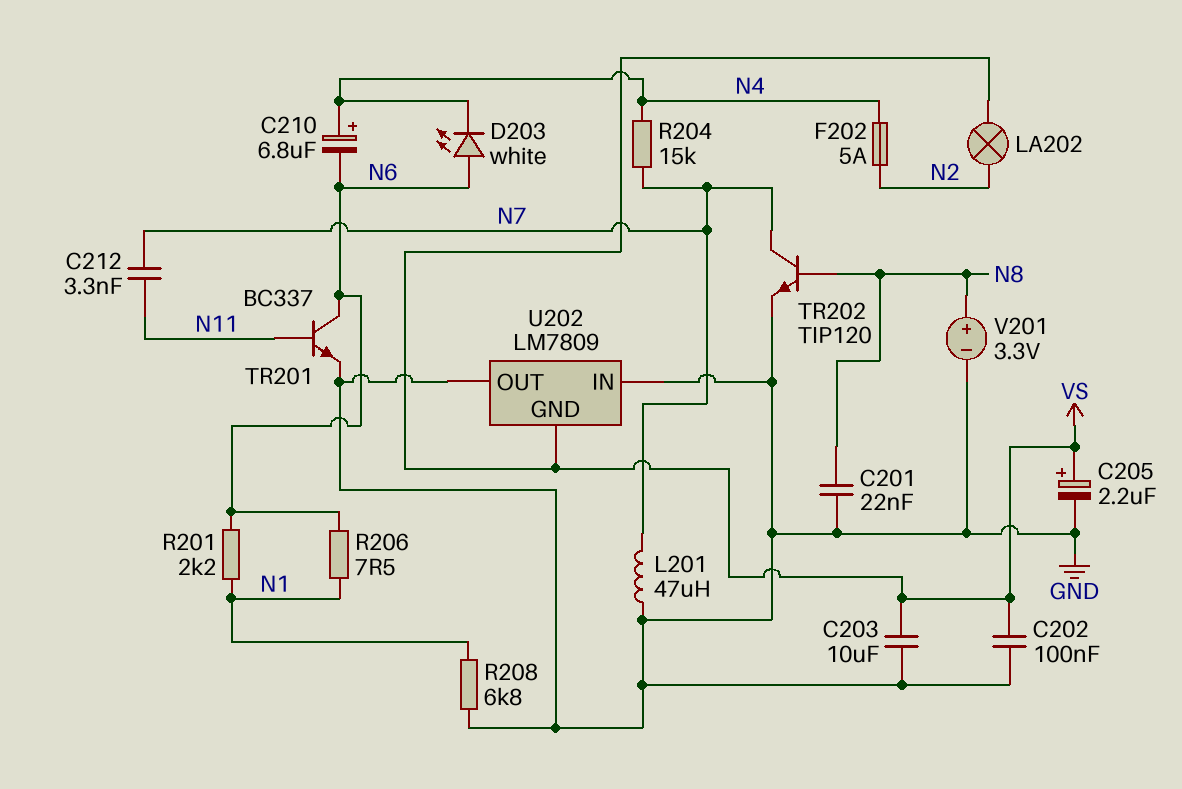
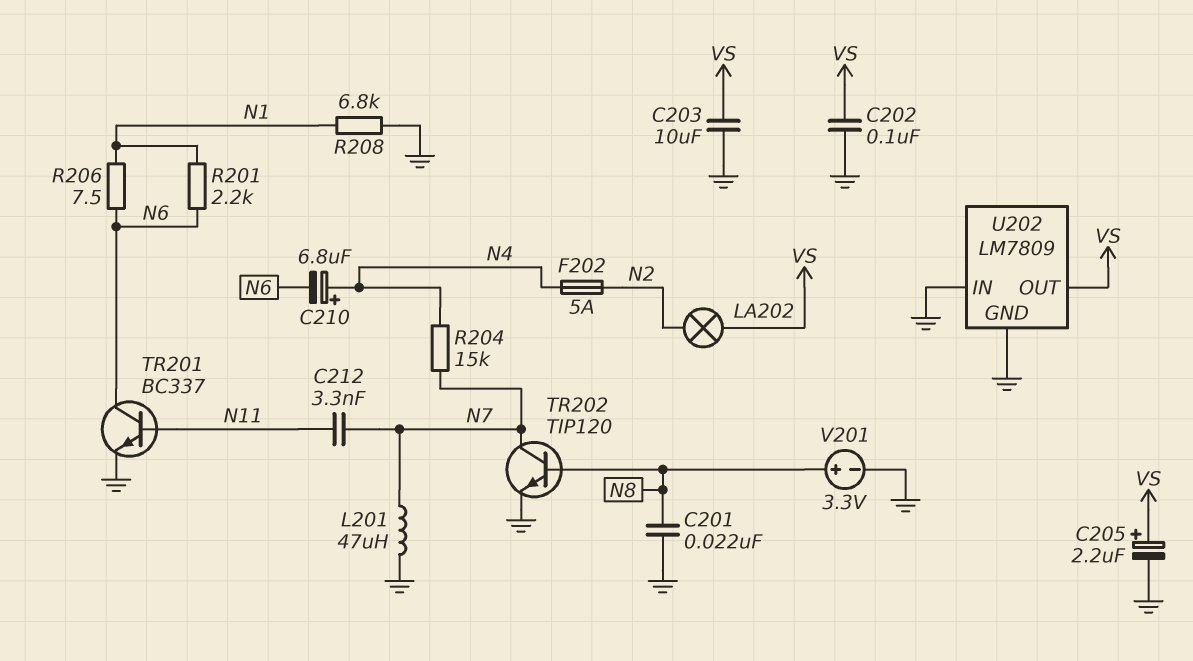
D203: LED white (A N6, K N4) -> none
U202 pin GND: VS -> GND
U202 pin OUT: GND -> VS

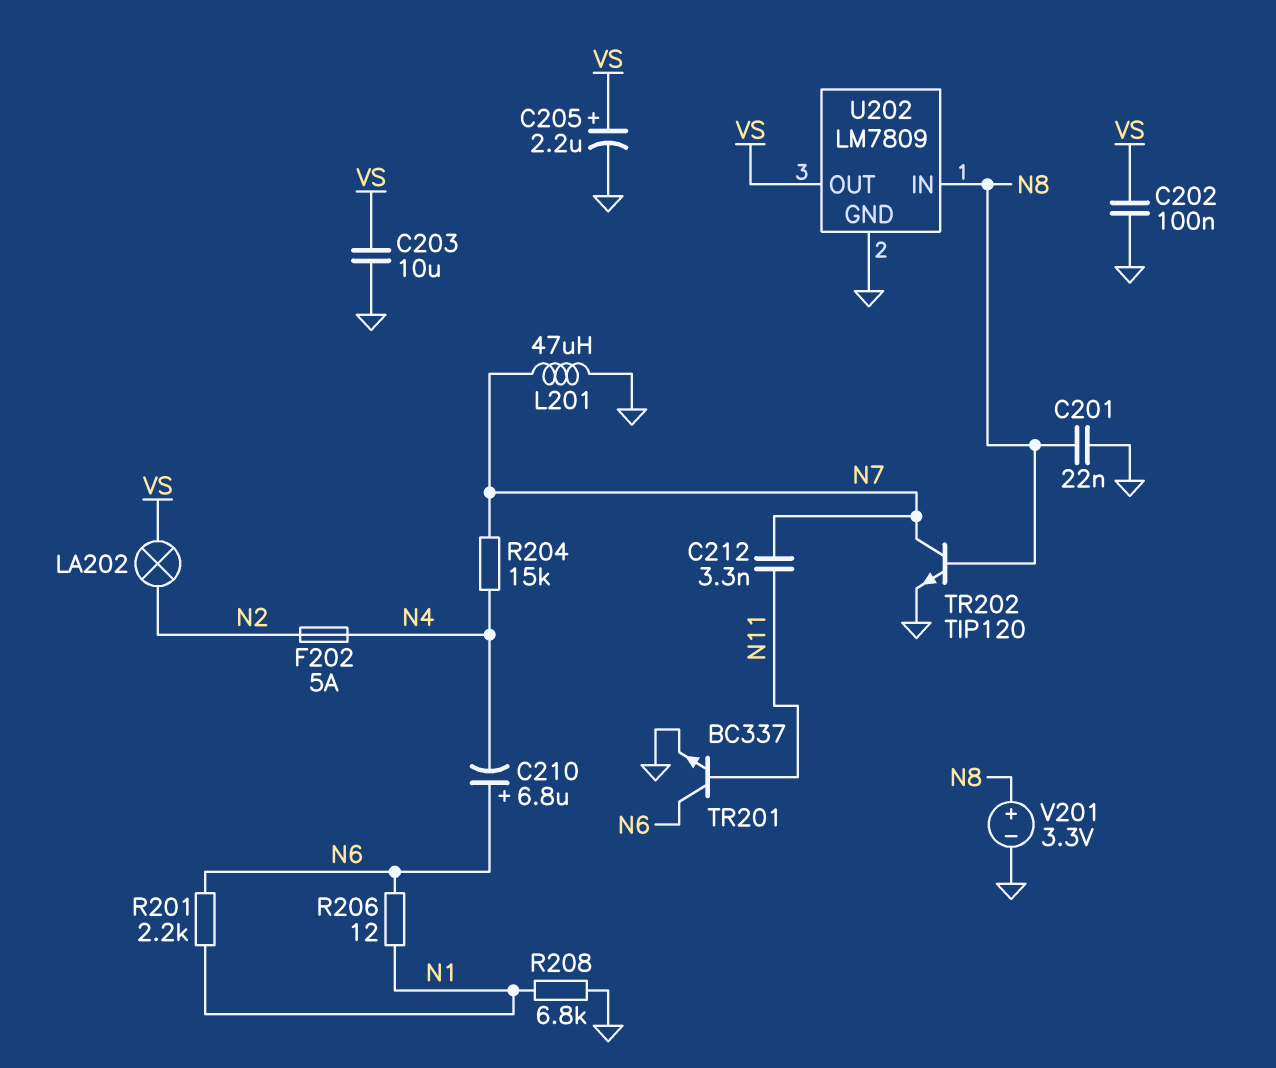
C210: 6.8uF (plus N4, minus N6) -> 6.8uF (plus N6, minus N4)
R206: 7.5 (N1, N6) -> 12 (N1, N6)
U202 pin IN: GND -> N8

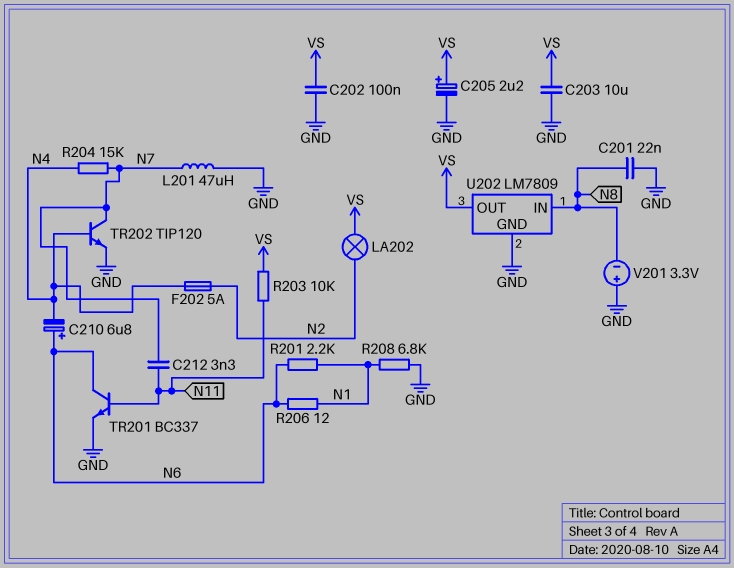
R203: none -> 10k (N11, VS)
TR202: NPN TIP120 (B N8, C N7, E GND) -> NPN TIP120 (B N4, C N7, E GND)
V201: 3.3V (plus N8, minus GND) -> 3.3V (plus GND, minus N8)

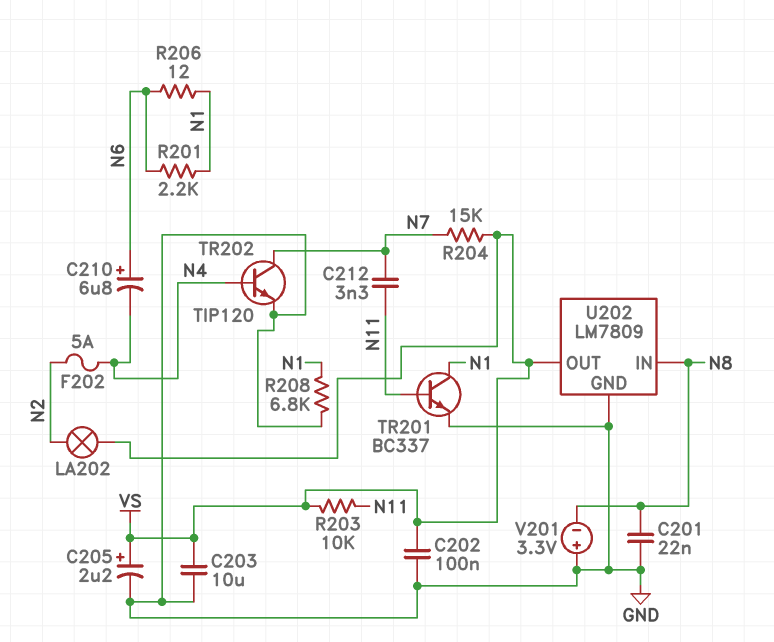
L201: 47uH (GND, N7) -> none
R204: 15k (N4, N7) -> 15k (N7, VS)
TR201: NPN BC337 (B N11, C N6, E GND) -> NPN BC337 (B N11, C N1, E GND)

